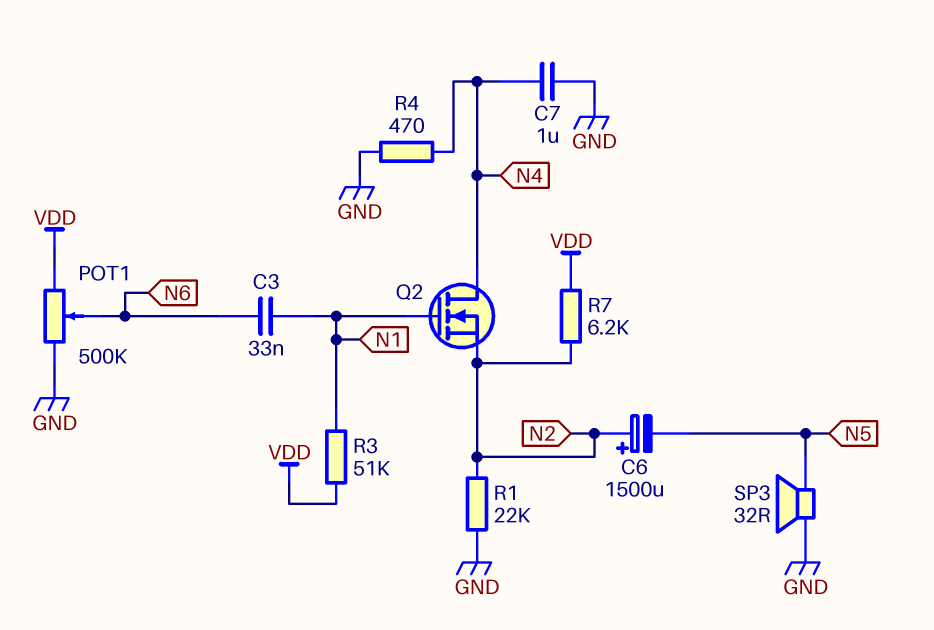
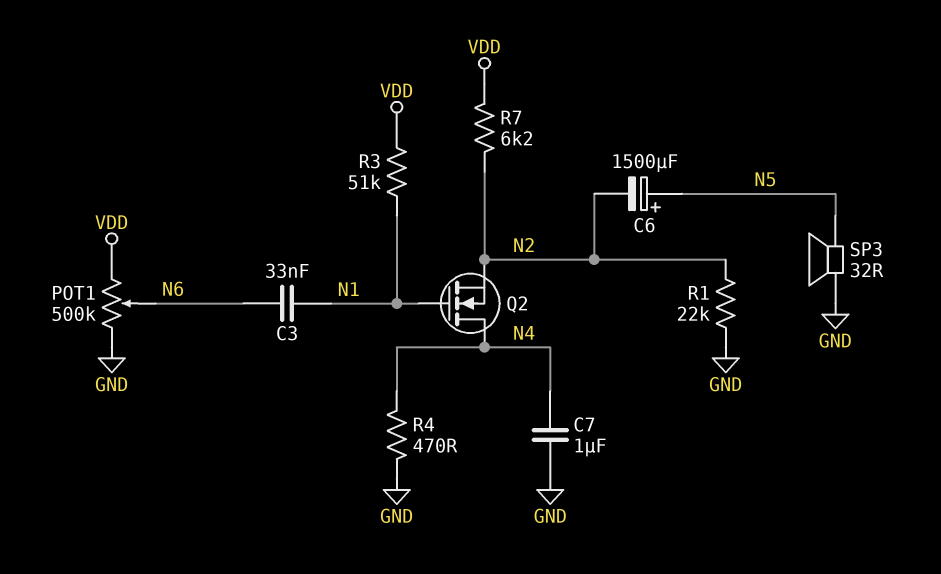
C6: 1500uF (plus N2, minus N5) -> 1500uF (plus N5, minus N2)

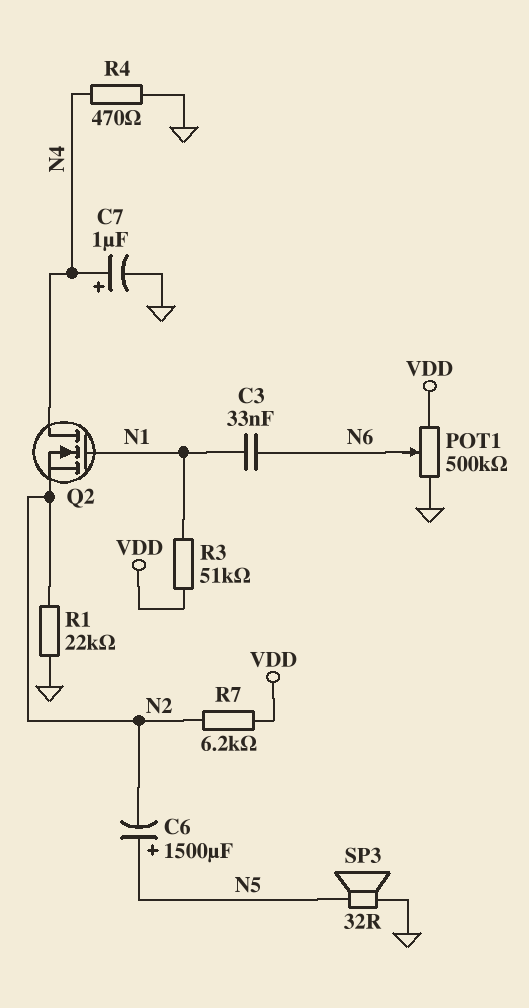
C7: 1uF (GND, N4) -> 1uF (plus N4, minus GND)

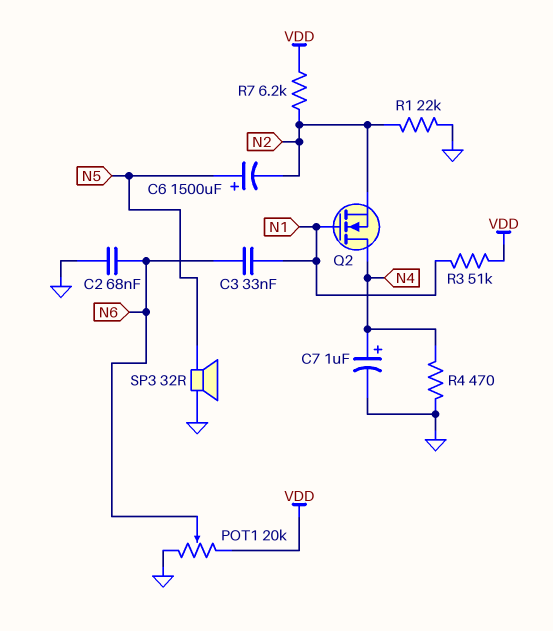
C2: none -> 68nF (GND, N6)
POT1: 500k (GND, VDD, wiper N6) -> 20k (GND, VDD, wiper N6)

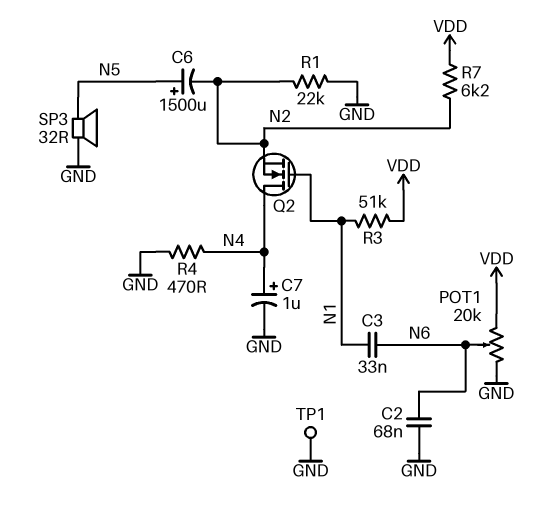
TP1: none -> test point (GND)

